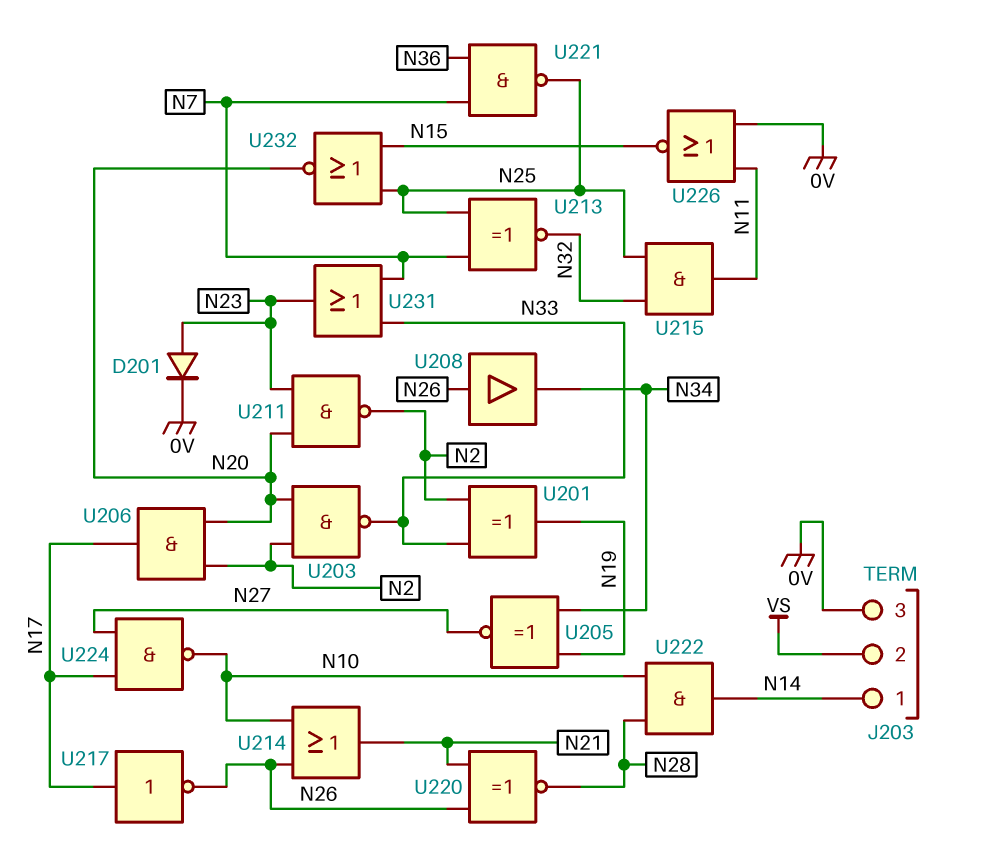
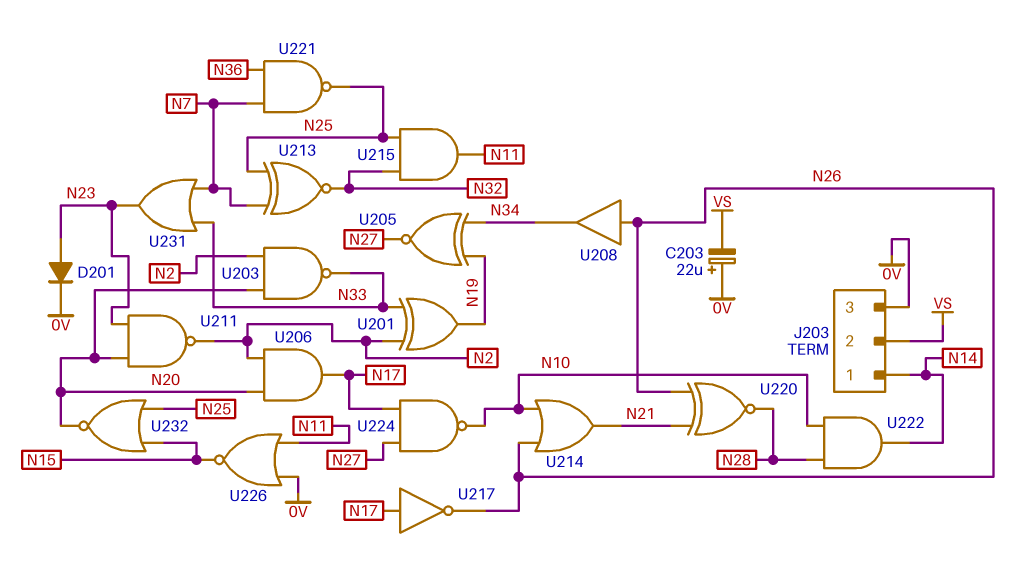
C203: none -> 22uF (plus 0V, minus VS)

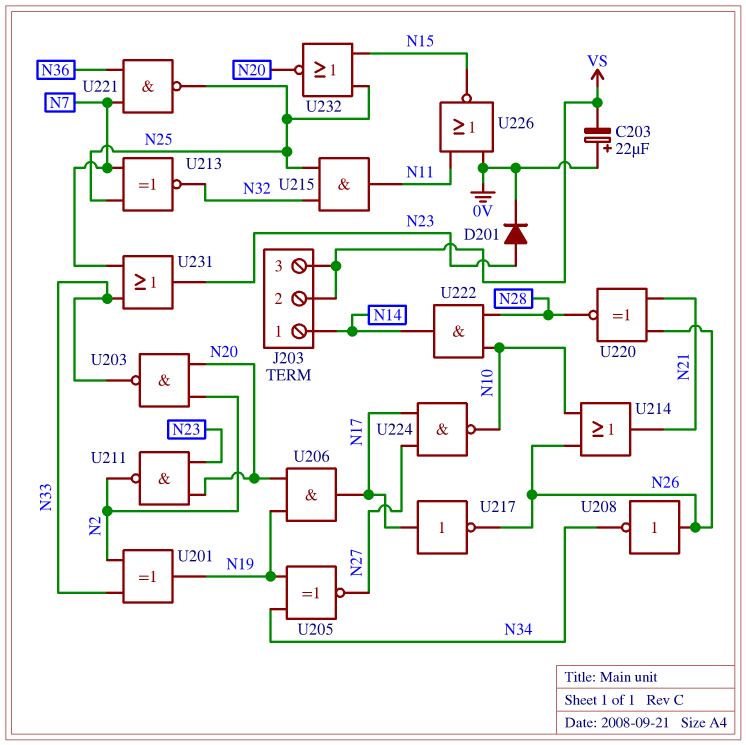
J203 pin 3: 0V -> VS
U206: AND (in N2, in N20, out N17) -> AND (in N19, in N20, out N17)
U208: buffer (in N26, out N34) -> NOT (in N26, out N34)

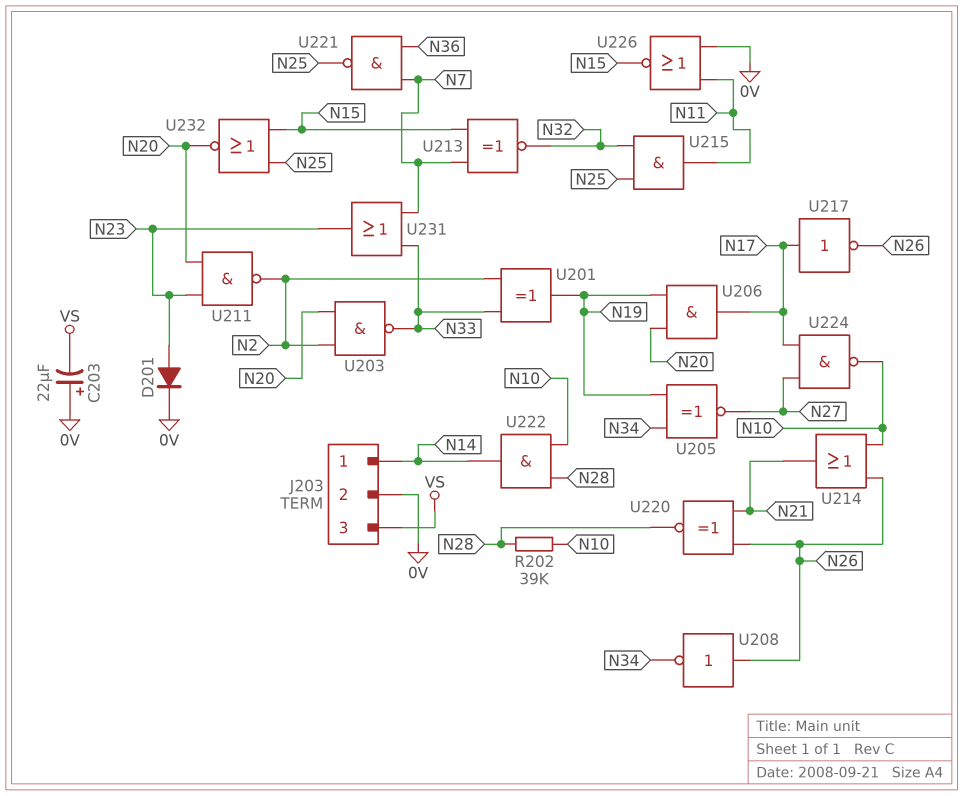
J203 pin 2: VS -> 0V
R202: none -> 39k (N10, N28)
U213: XNOR (in N7, in N25, out N32) -> XNOR (in N7, in N15, out N32)

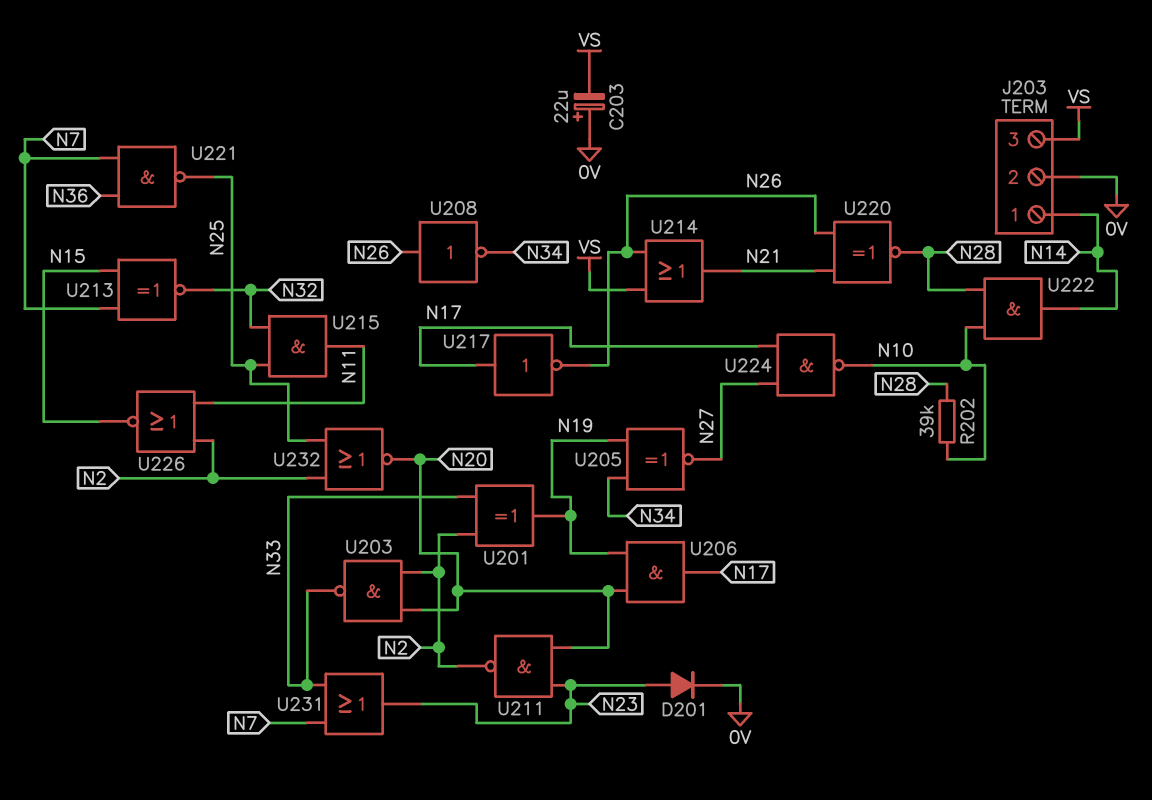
U214: OR (in N10, in N26, out N21) -> OR (in N26, in VS, out N21)
U226: NOR (in 0V, in N11, out N15) -> NOR (in N2, in N11, out N15)
U232: NOR (in N15, in N25, out N20) -> NOR (in N2, in N25, out N20)

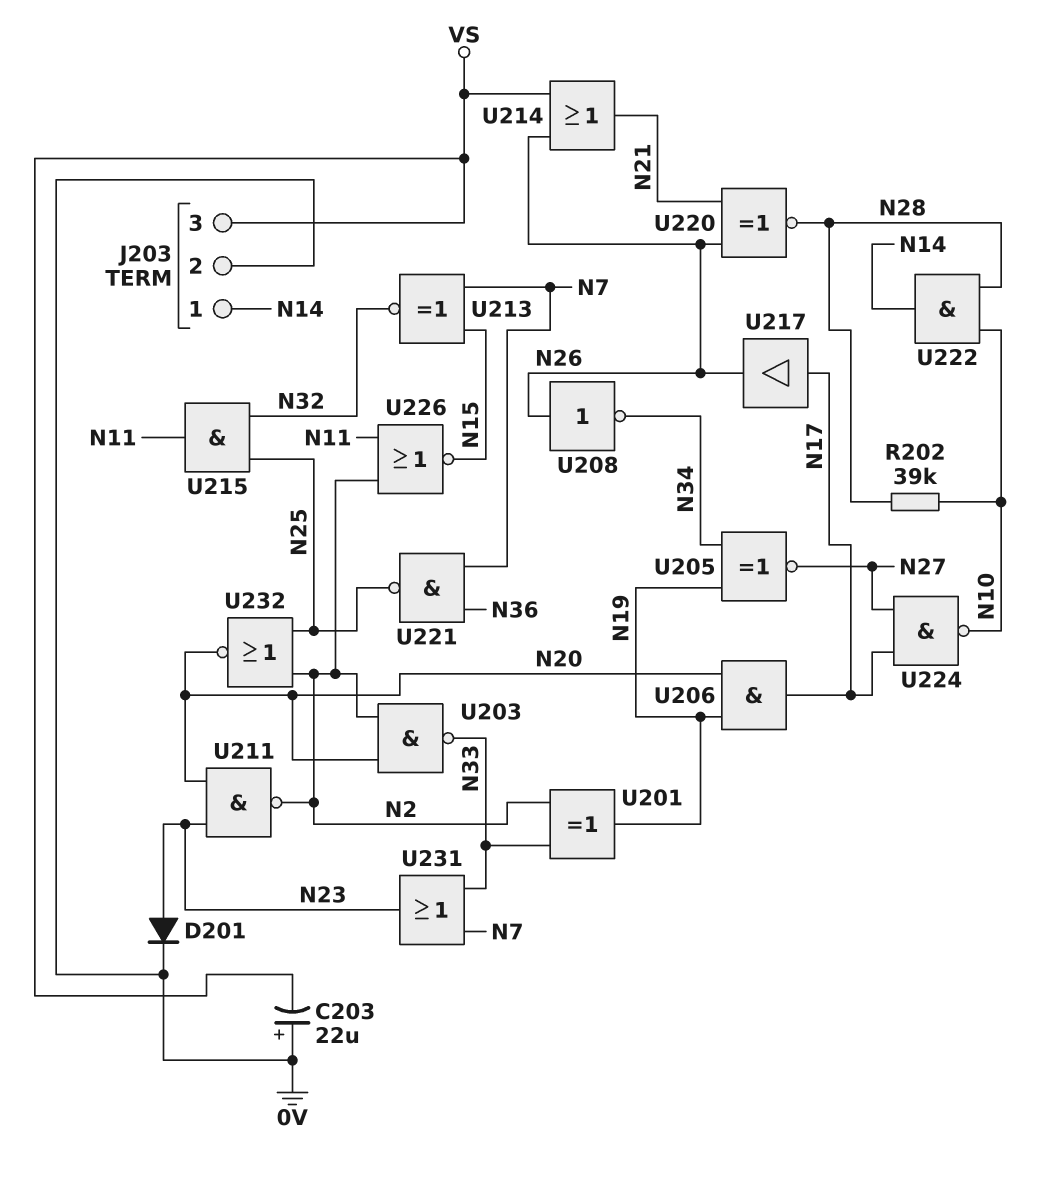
U217: NOT (in N17, out N26) -> buffer (in N17, out N26)

